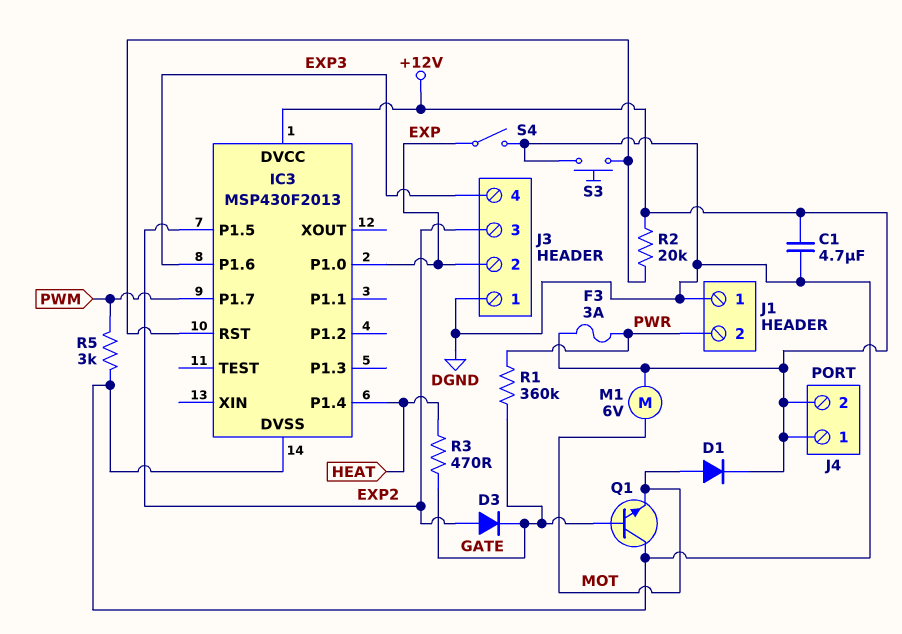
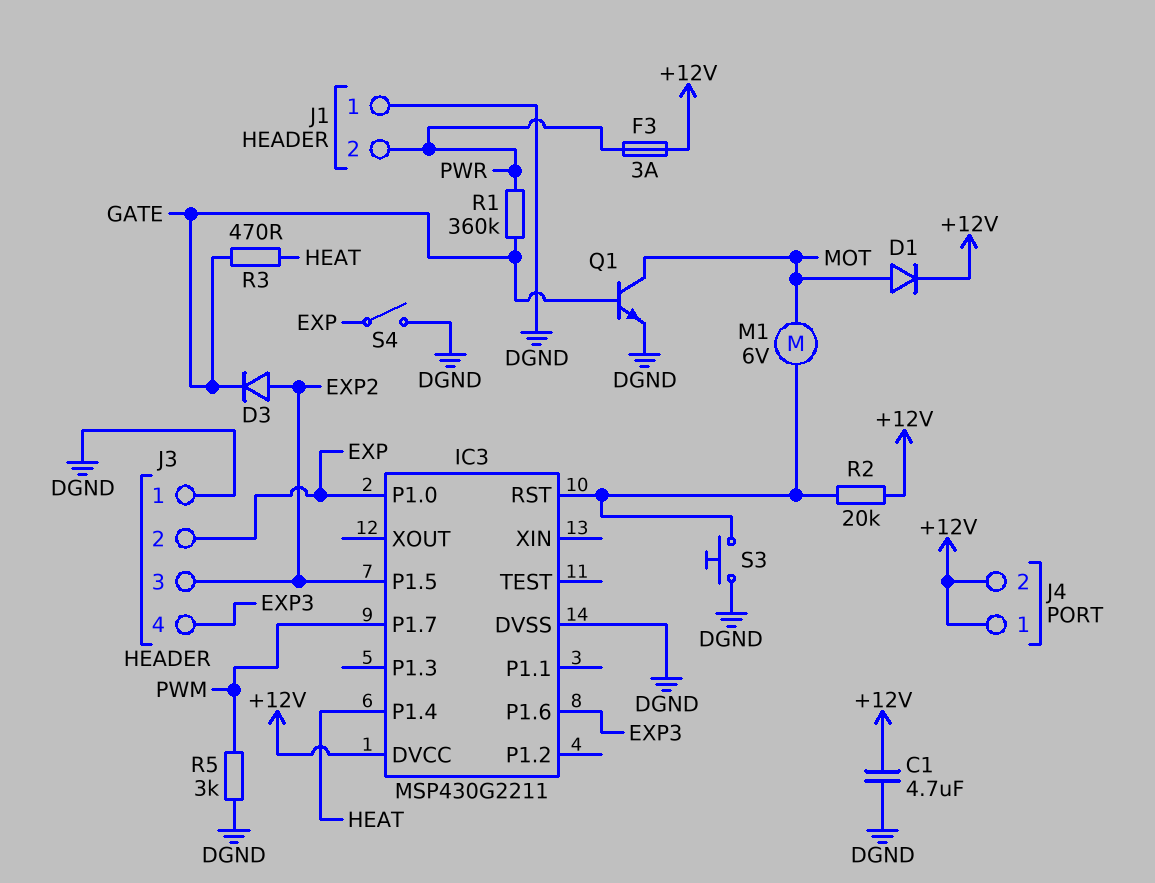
IC3: MSP430F2013 -> MSP430G2211
M1: motor 6V (+12V, MOT) -> motor 6V (IC3/RST, MOT)
Q1: NPN (B GATE, C DGND, E MOT) -> NPN (B GATE, C MOT, E DGND)

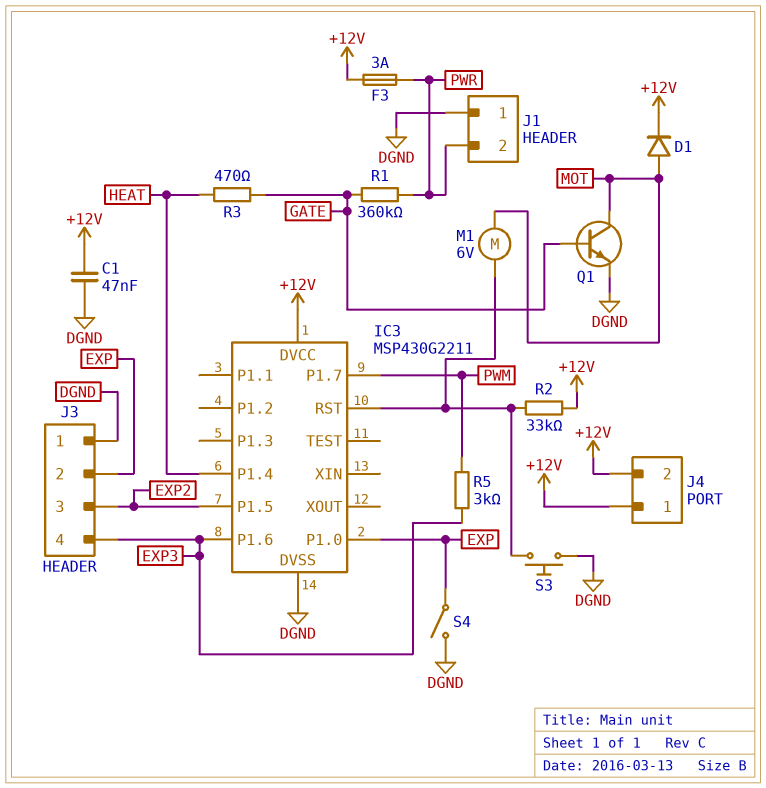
C1: 4.7uF (+12V, DGND) -> 47nF (+12V, DGND)
D3: diode (A EXP2, K GATE) -> none
R2: 20k (+12V, IC3/RST) -> 33k (+12V, IC3/RST)
R5: 3k (DGND, PWM) -> 3k (EXP3, PWM)

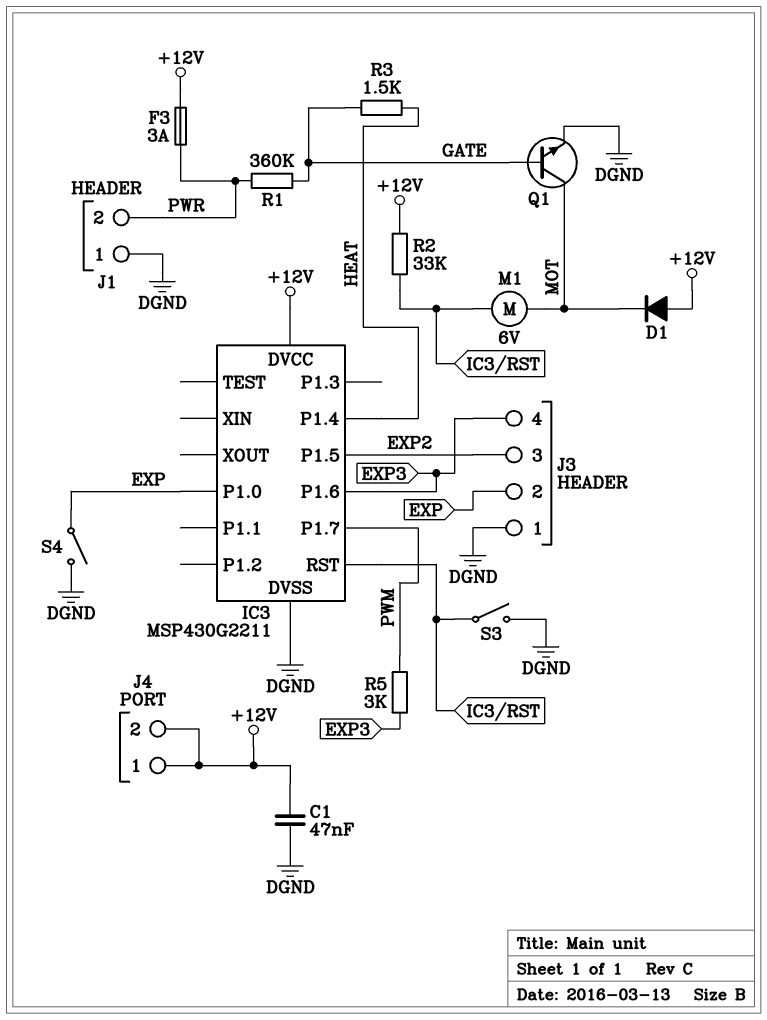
D1: diode (A MOT, K +12V) -> diode (A +12V, K MOT)
R3: 470 (GATE, HEAT) -> 1.5k (GATE, HEAT)
S3: button (DGND, IC3/RST) -> switch (DGND, IC3/RST)

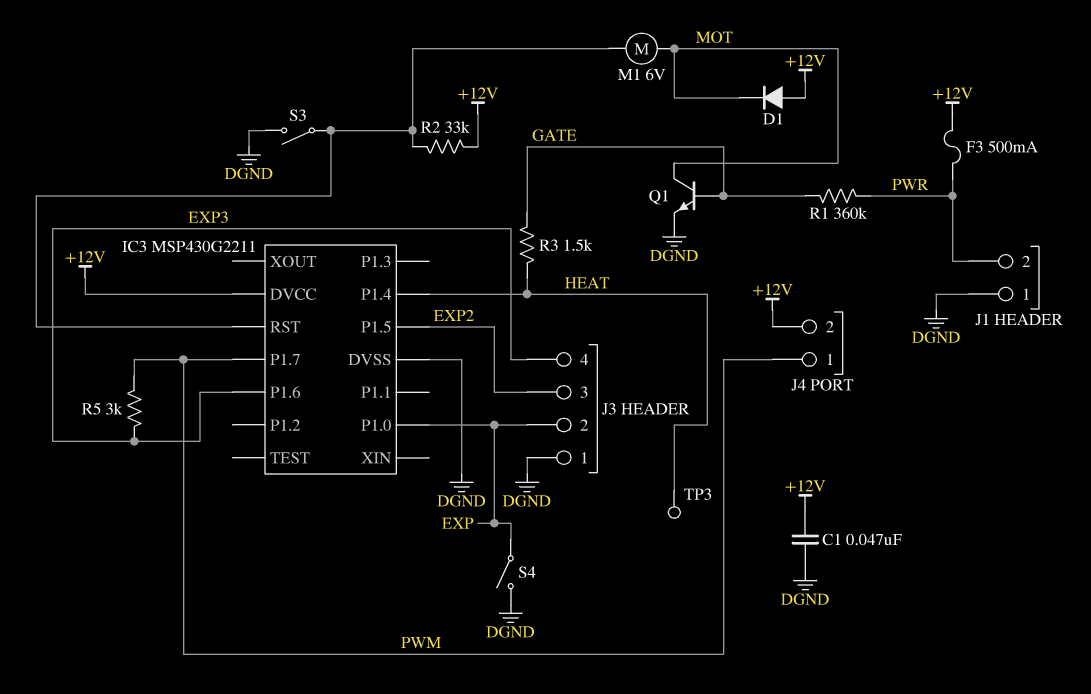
F3: 3A (+12V, PWR) -> 500mA (+12V, PWR)
J4 pin 1: +12V -> PWM
TP3: none -> test point (HEAT)

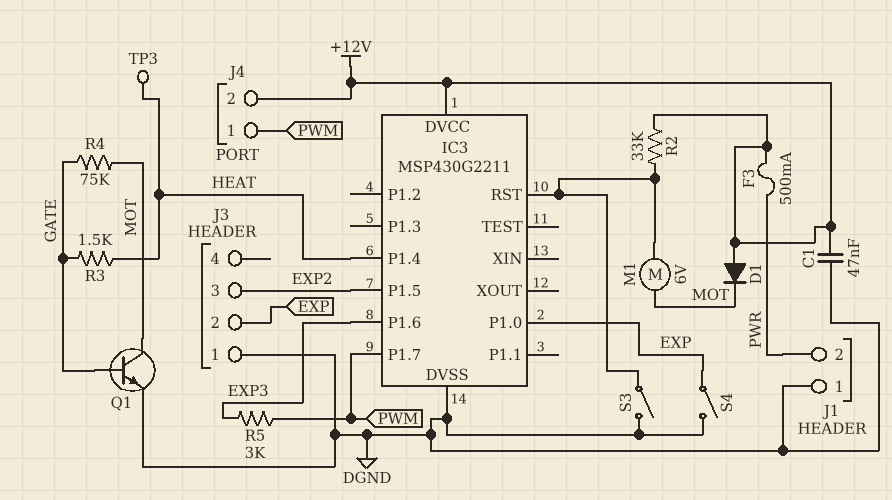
J3 pin 4: EXP3 -> none
R1: 360k (GATE, PWR) -> none
R4: none -> 75k (GATE, MOT)

